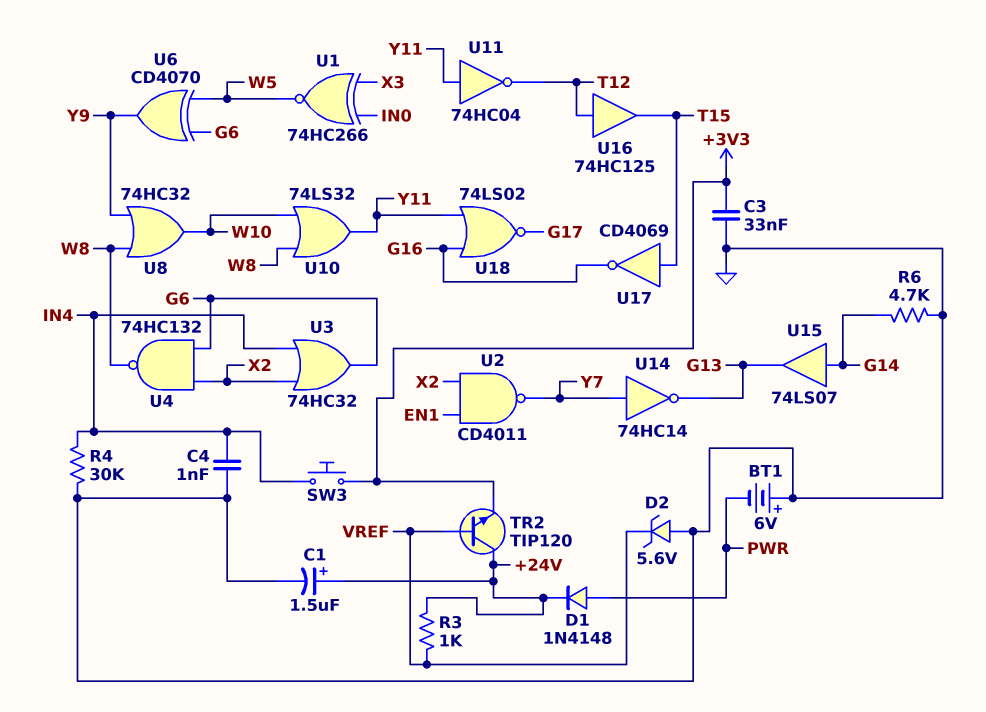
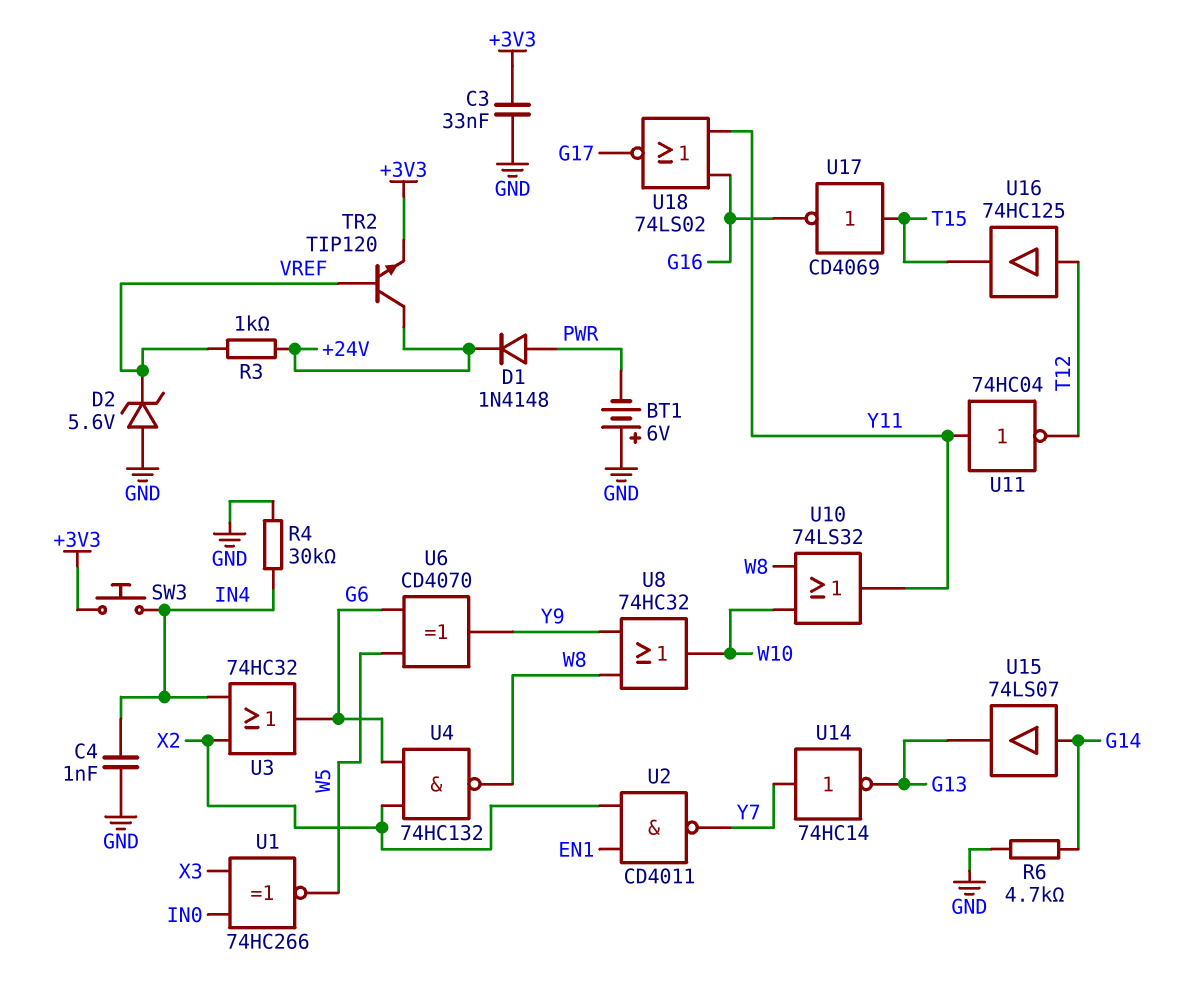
C1: 1.5uF (plus +24V, minus GND) -> none

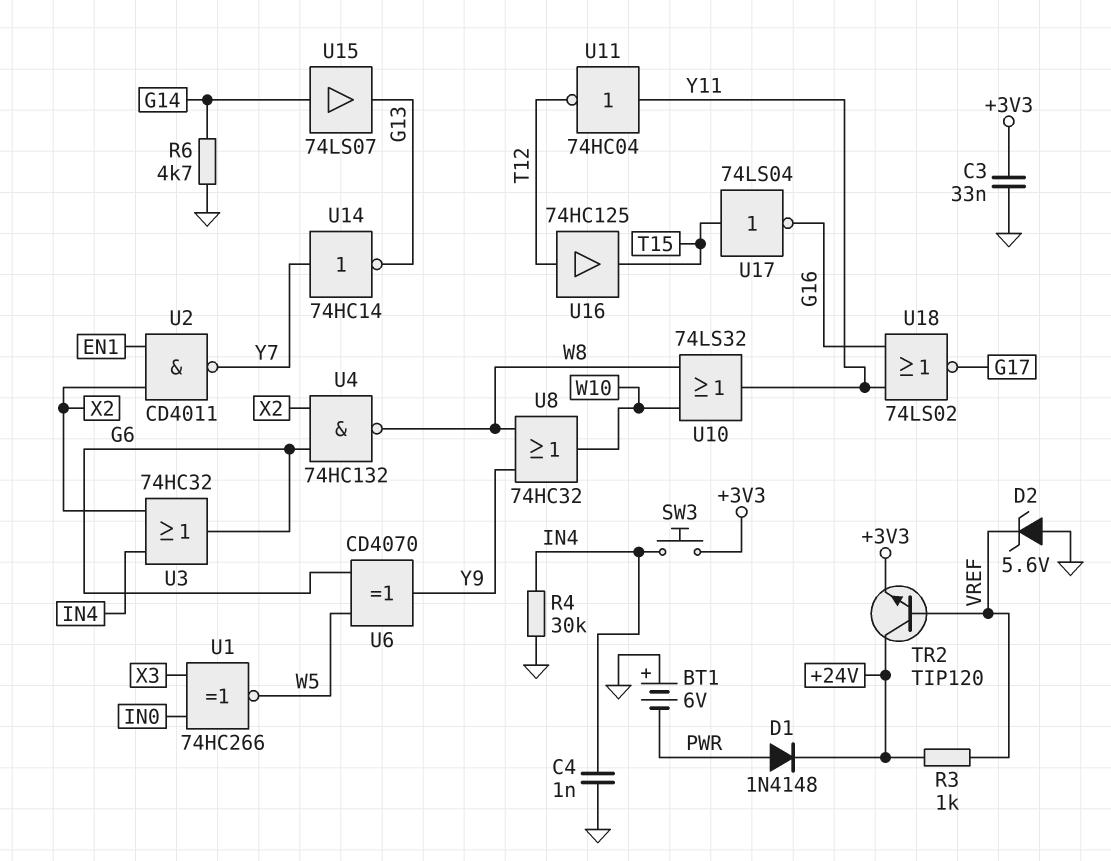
U17: NOT CD4069 (in T15, out G16) -> NOT 74LS04 (in T15, out G16)

